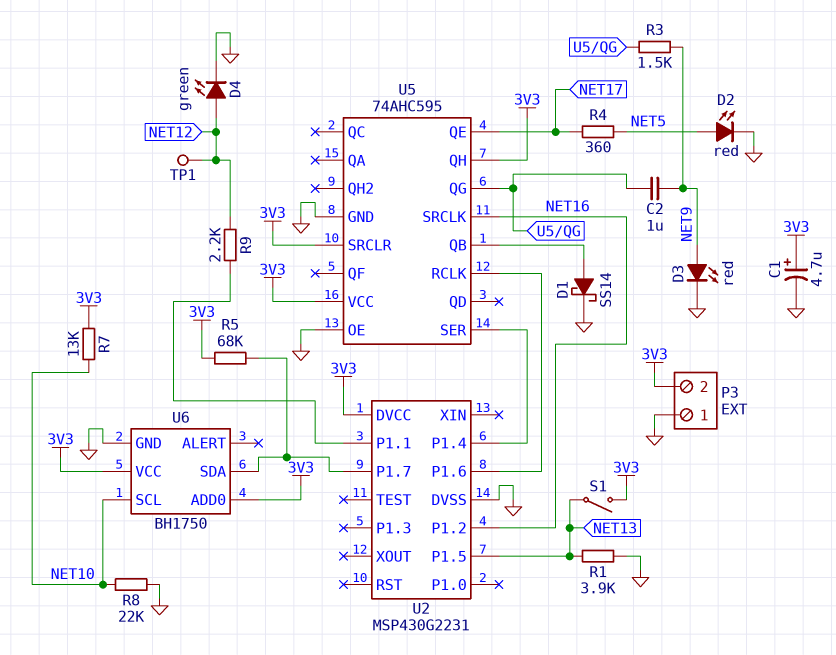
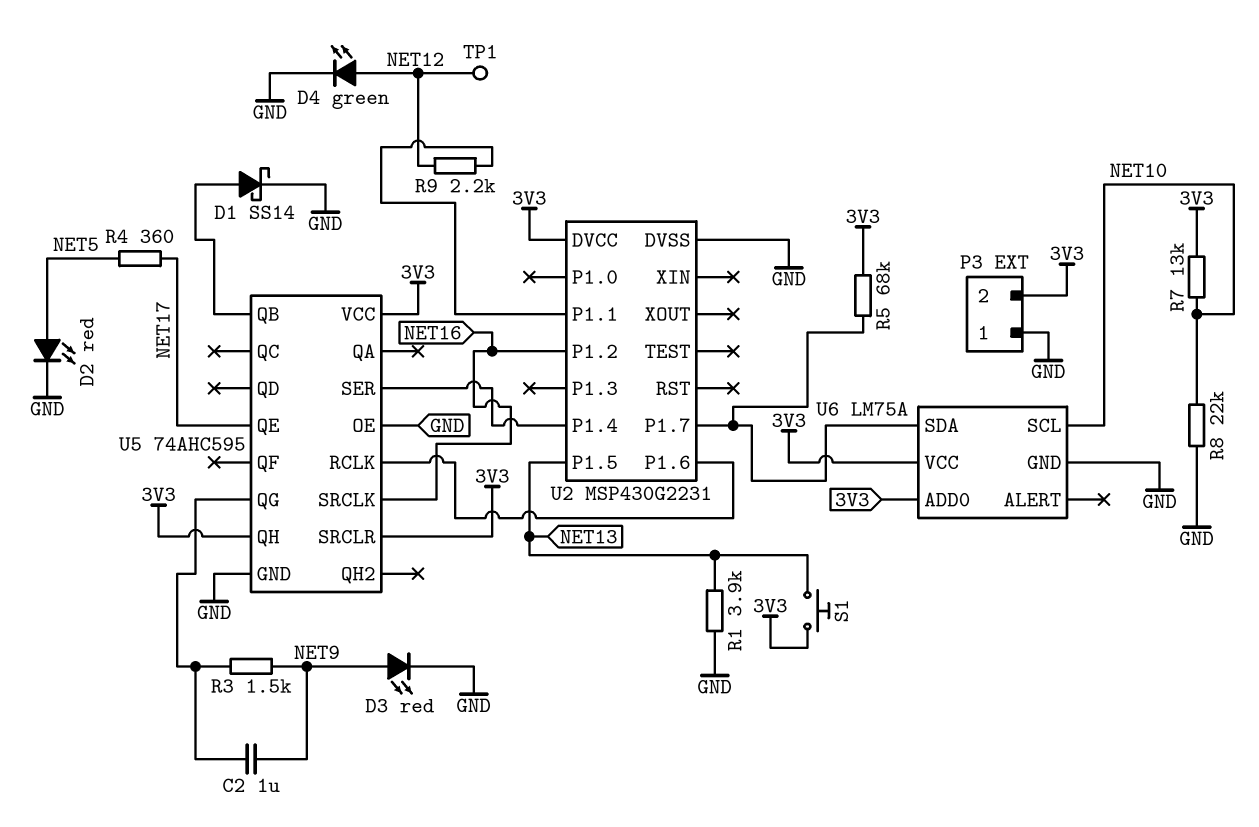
C1: 4.7uF (plus 3V3, minus GND) -> none
S1: switch (3V3, NET13) -> button (3V3, NET13)
U6: BH1750 -> LM75A

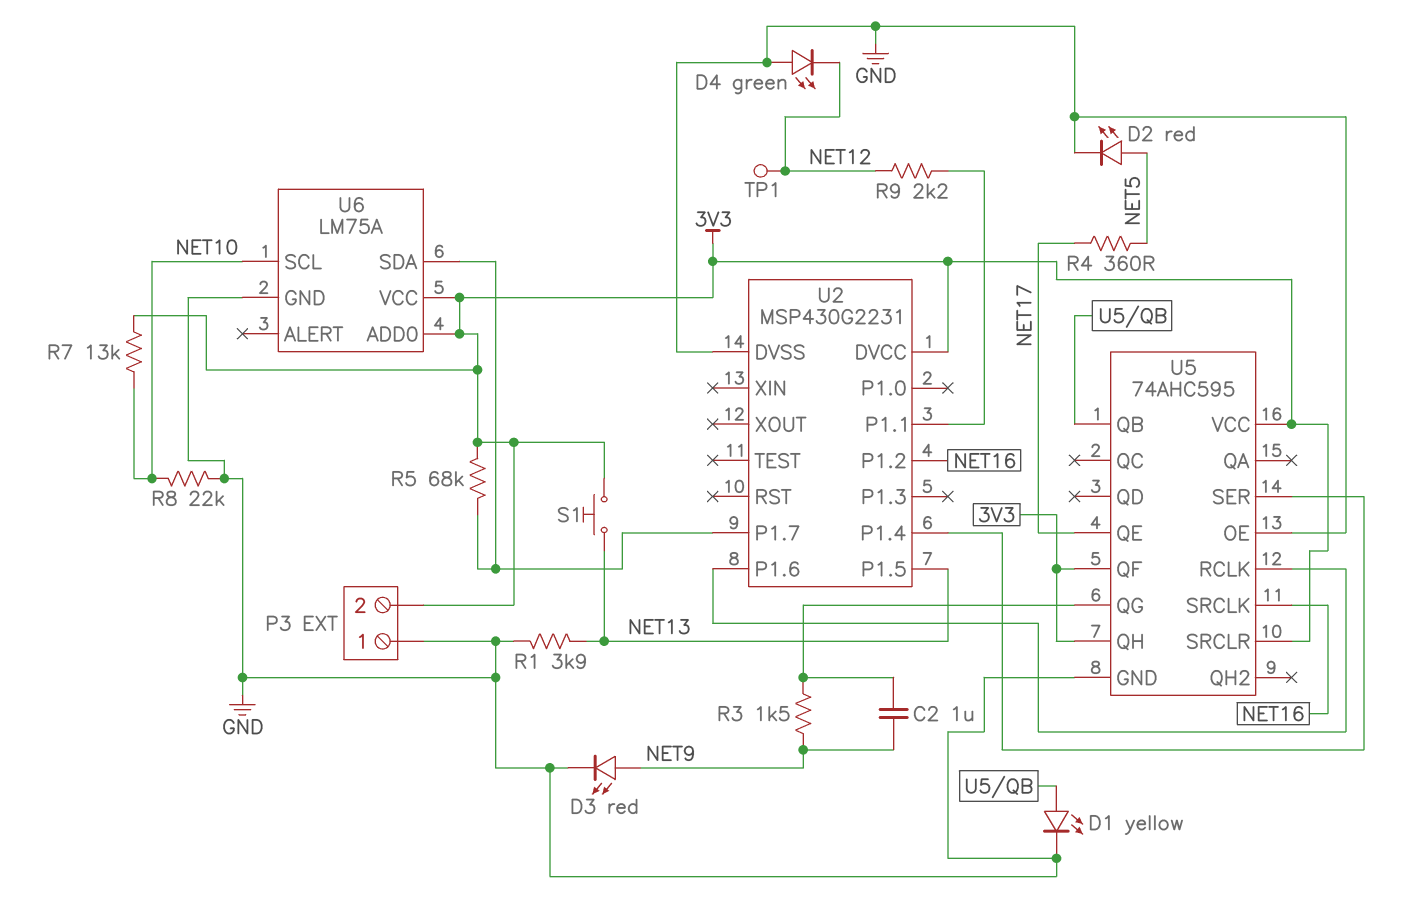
D1: schottky SS14 (A U5/QB, K GND) -> LED yellow (A U5/QB, K GND)
D4: LED green (A NET12, K GND) -> LED green (A GND, K NET12)
U5 pin QF: none -> 3V3

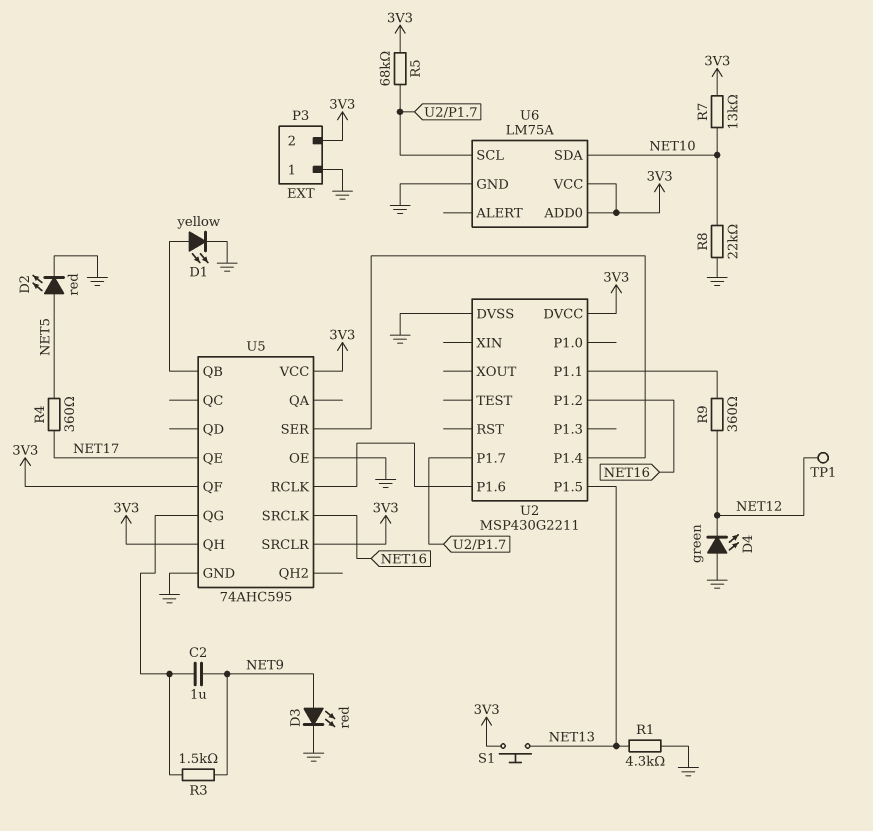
R1: 3.9k (GND, NET13) -> 4.3k (GND, NET13)
R9: 2.2k (NET12, U2/P1.1) -> 360 (NET12, U2/P1.1)
U2: MSP430G2231 -> MSP430G2211
U6 pin SCL: NET10 -> U2/P1.7
U6 pin SDA: U2/P1.7 -> NET10

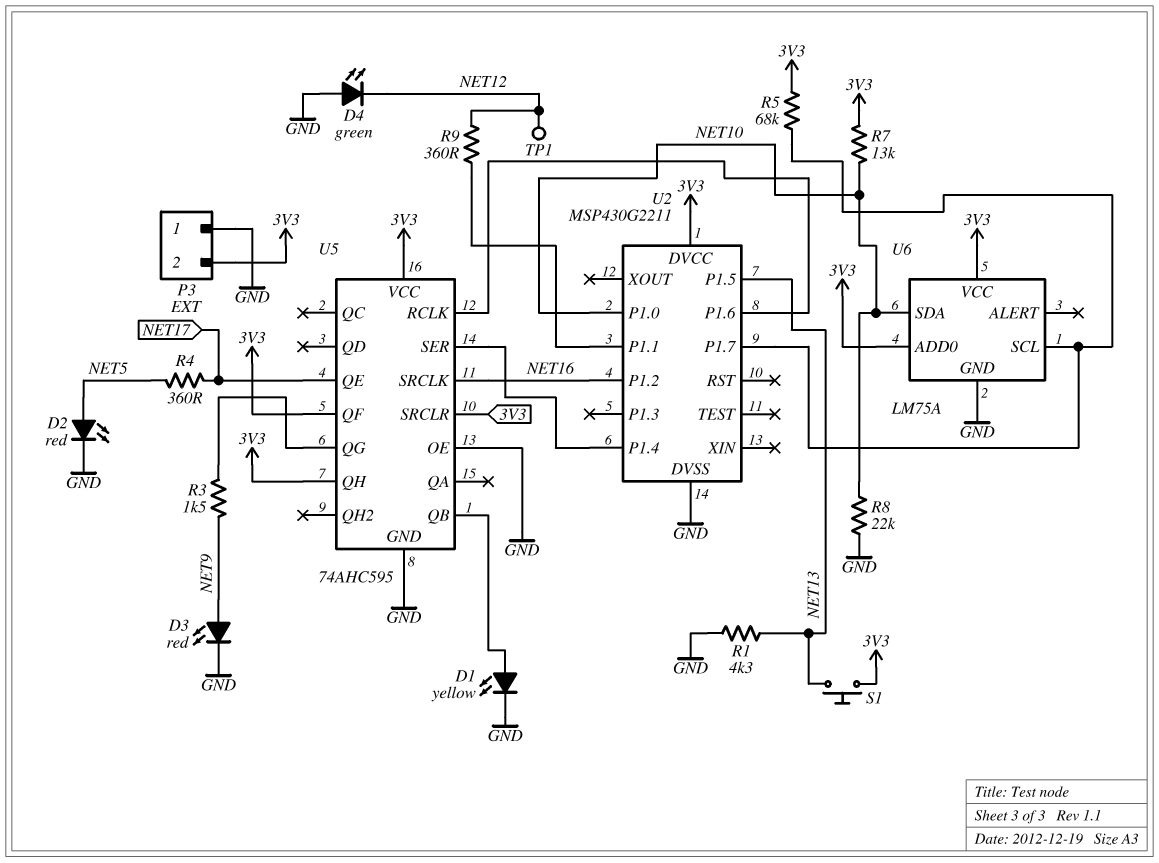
C2: 1uF (NET9, U5/QG) -> none
U2 pin P1.0: none -> NET10

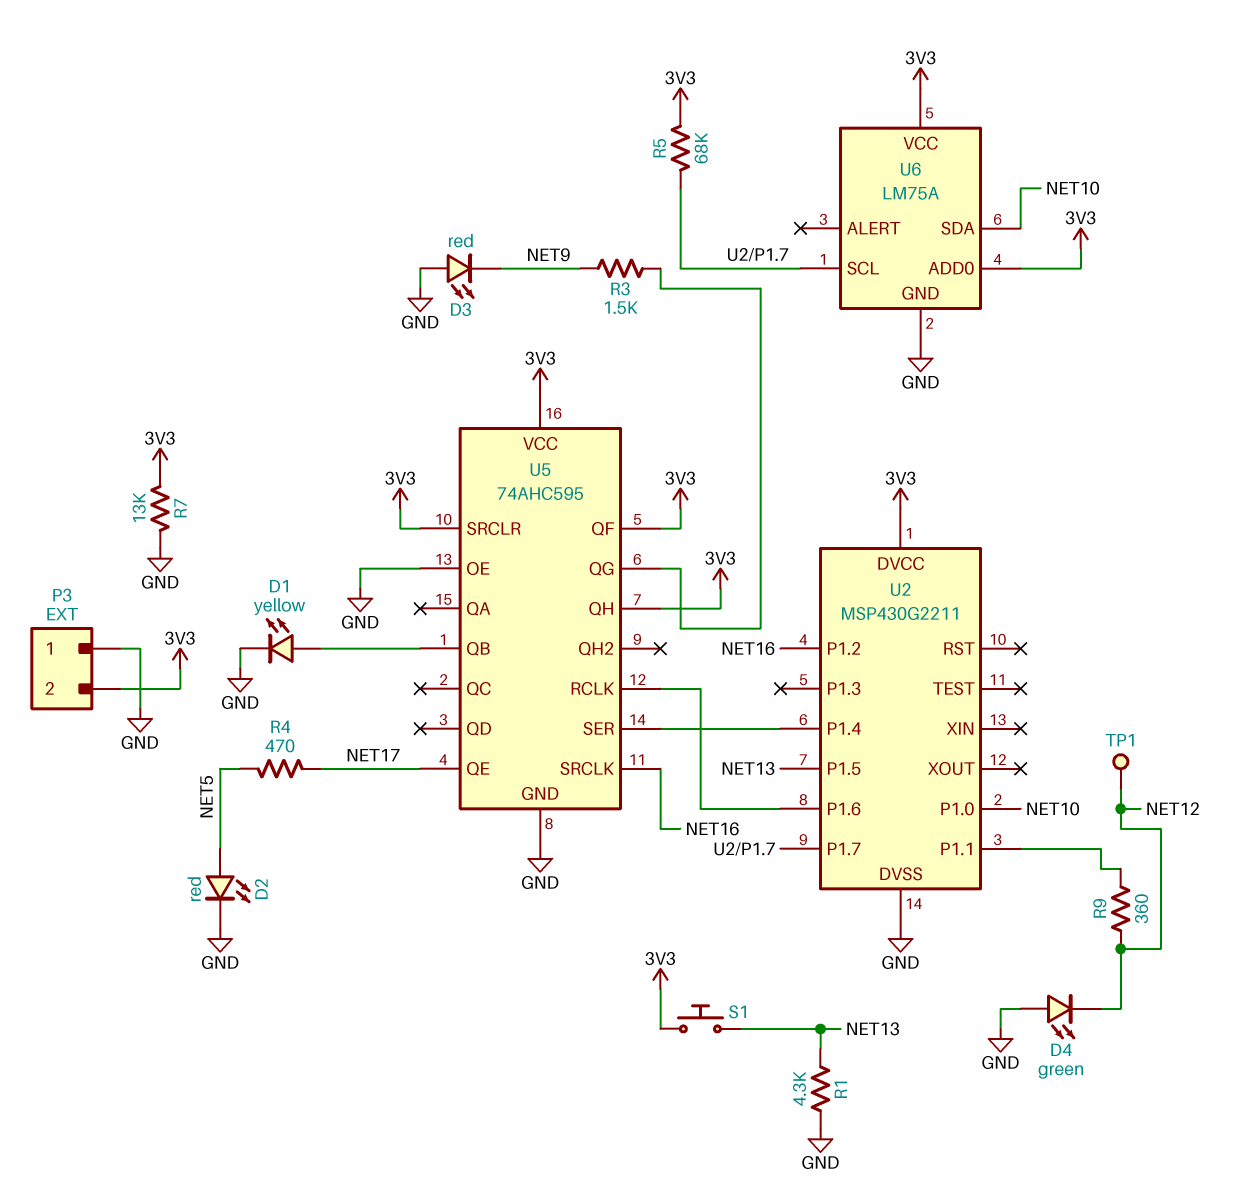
D3: LED red (A NET9, K GND) -> LED red (A GND, K NET9)
R4: 360 (NET5, NET17) -> 470 (NET5, NET17)
R7: 13k (3V3, NET10) -> 13k (3V3, GND)
R8: 22k (GND, NET10) -> none

